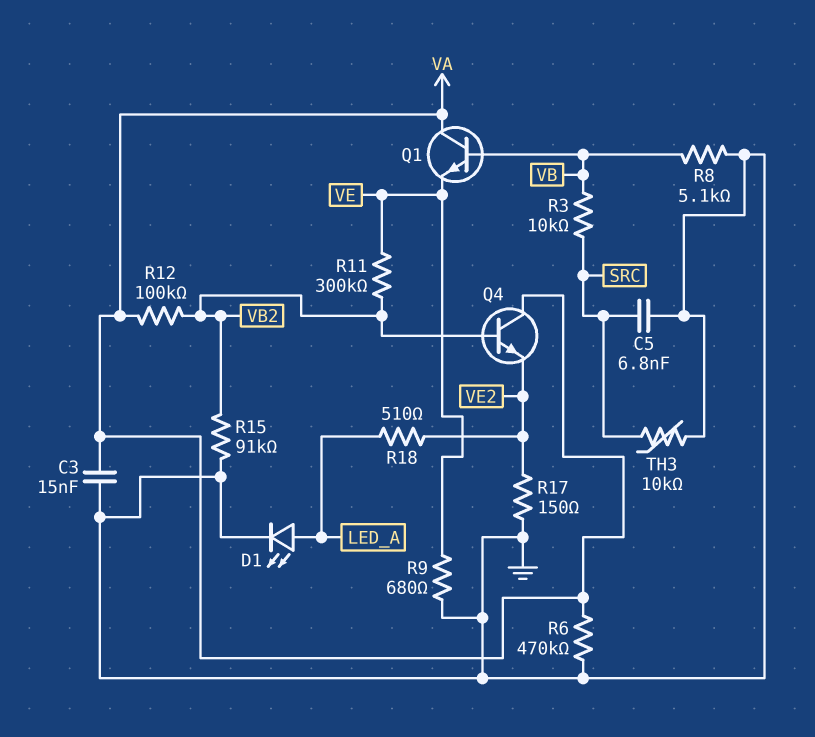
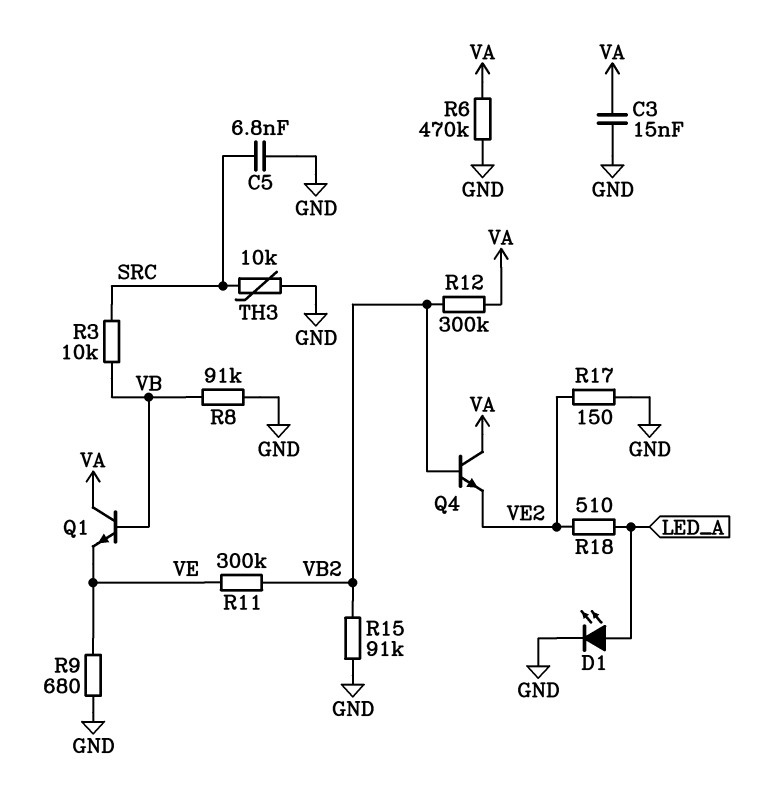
R8: 5.1k (GND, VB) -> 91k (GND, VB)
R12: 100k (VA, VB2) -> 300k (VA, VB2)

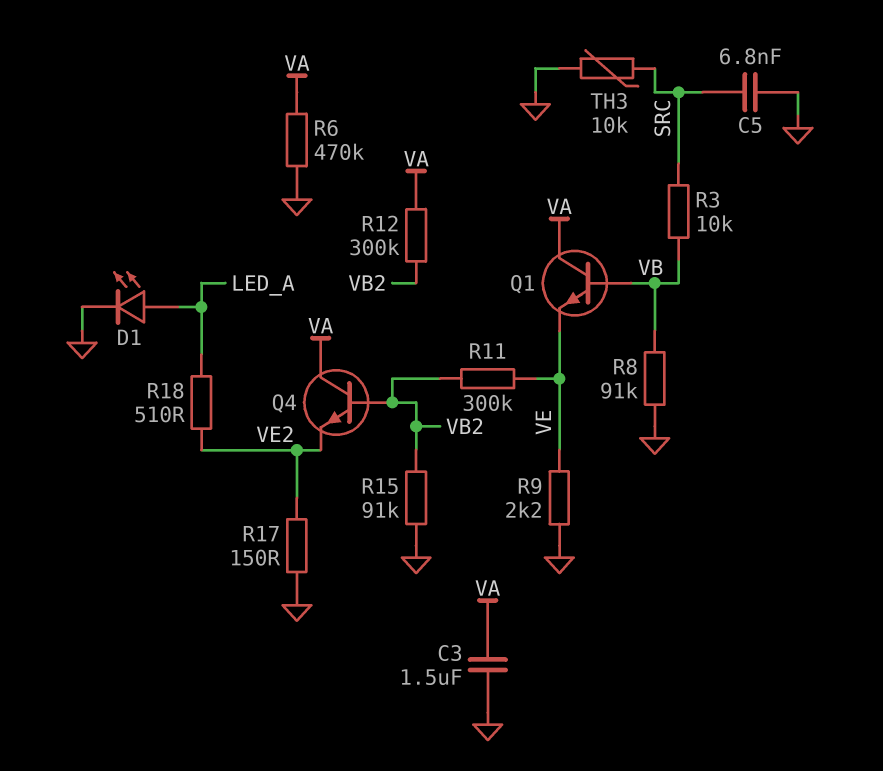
C3: 15nF (GND, VA) -> 1.5uF (GND, VA)
R9: 680 (GND, VE) -> 2.2k (GND, VE)

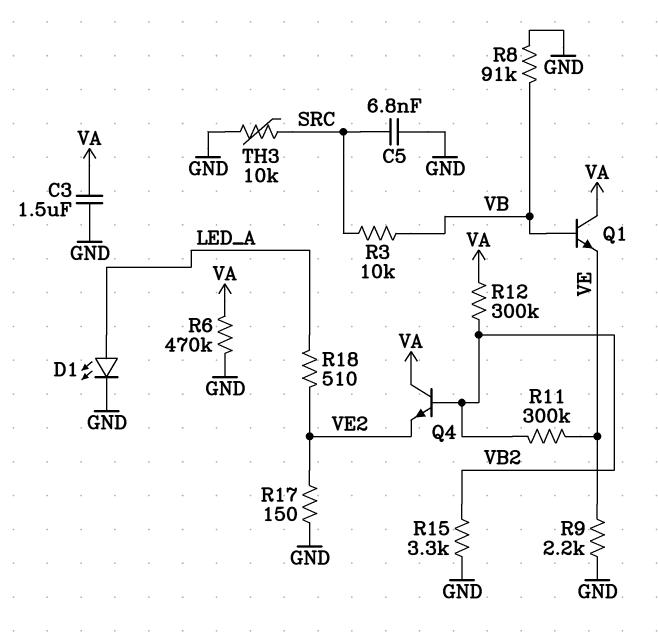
R15: 91k (GND, VB2) -> 3.3k (GND, VB2)

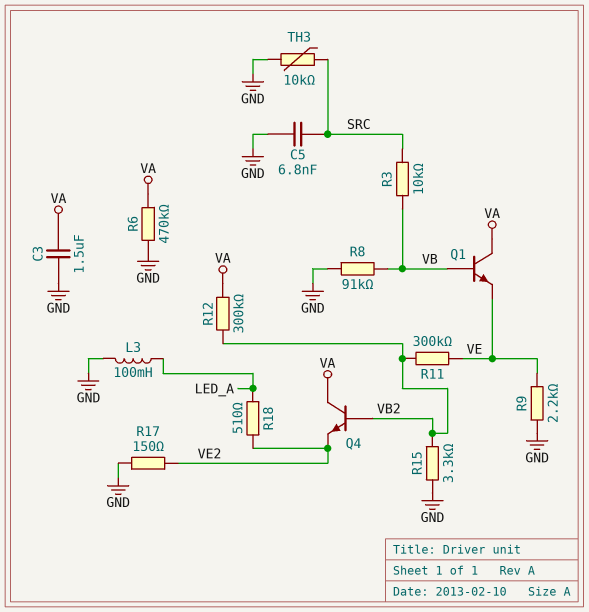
D1: LED (A LED_A, K GND) -> none
L3: none -> 100mH (GND, LED_A)

